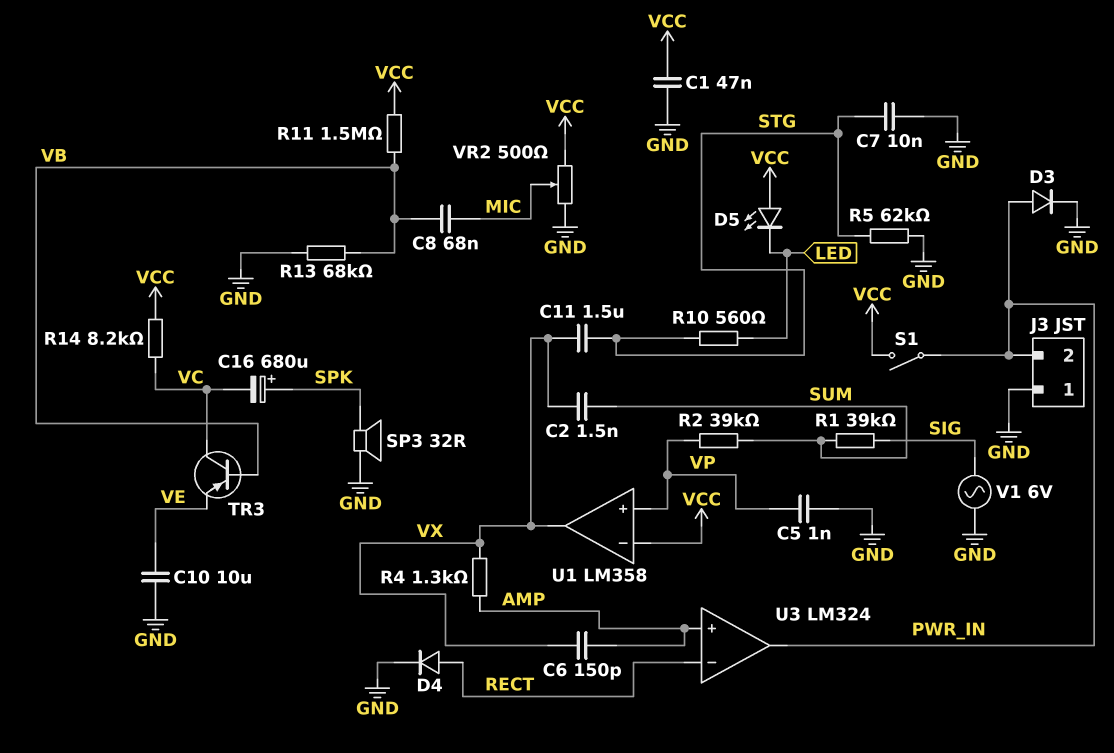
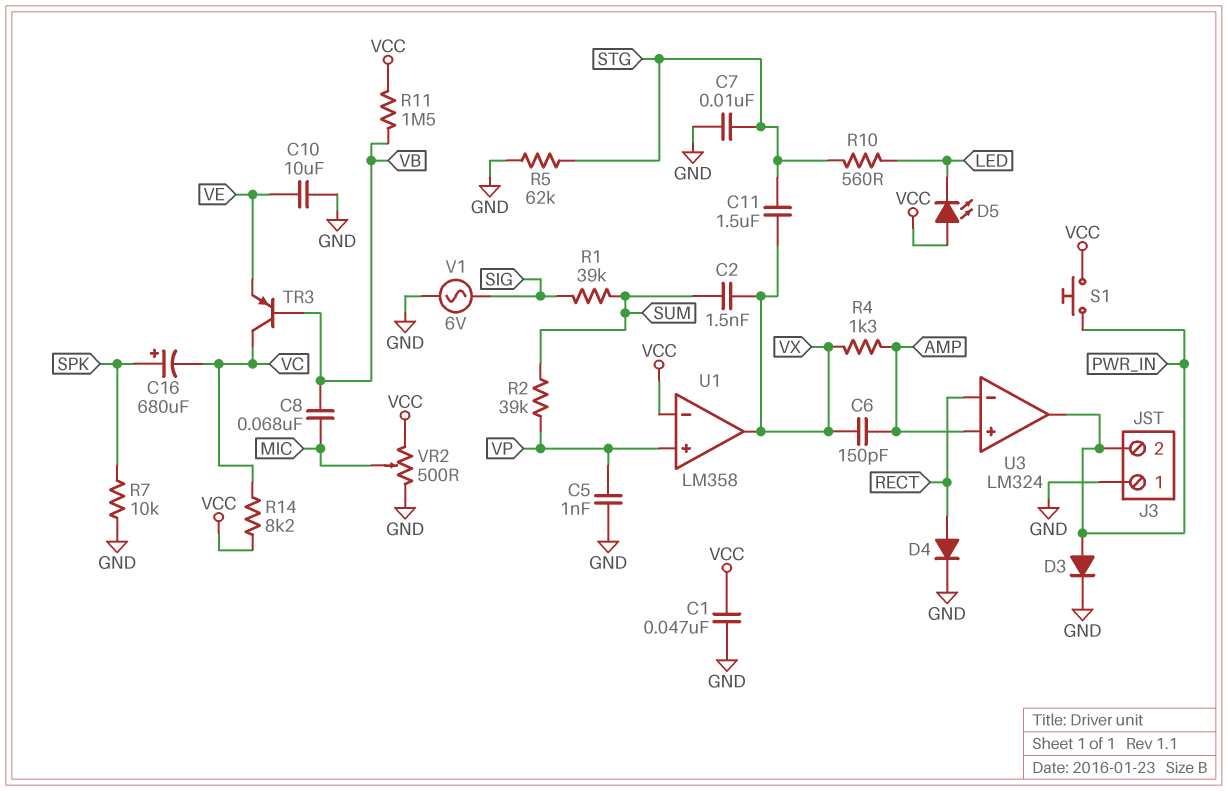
R7: none -> 10k (GND, SPK)
R13: 68k (GND, VB) -> none
S1: switch (PWR_IN, VCC) -> button (PWR_IN, VCC)
SP3: speaker 32R (GND, SPK) -> none

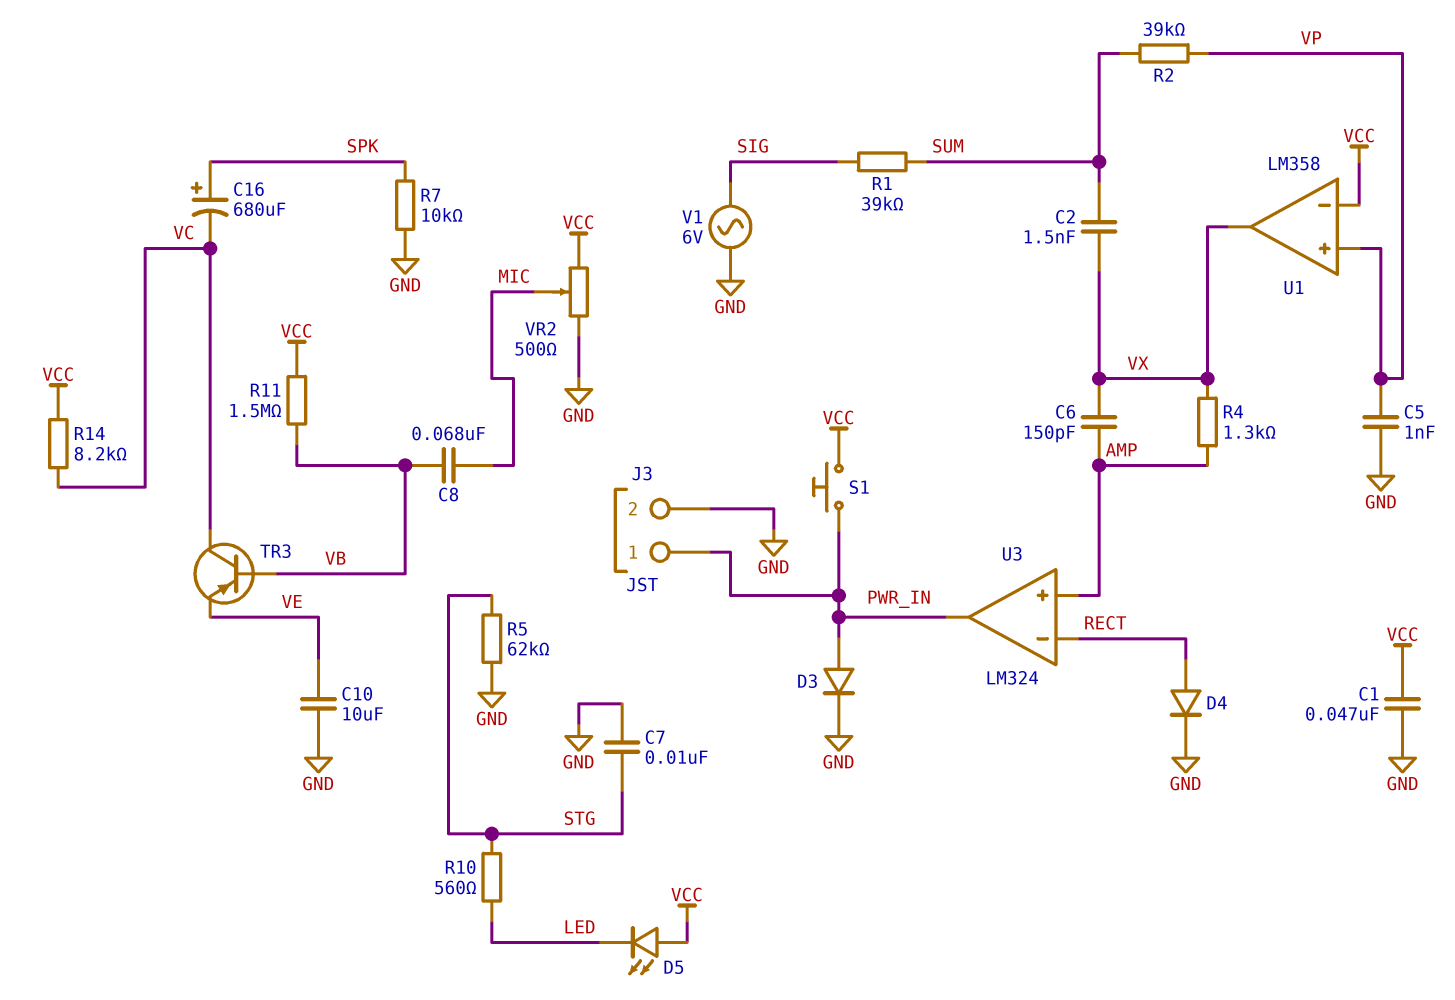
C11: 1.5uF (STG, VX) -> none
J3 pin 1: GND -> PWR_IN
J3 pin 2: PWR_IN -> GND

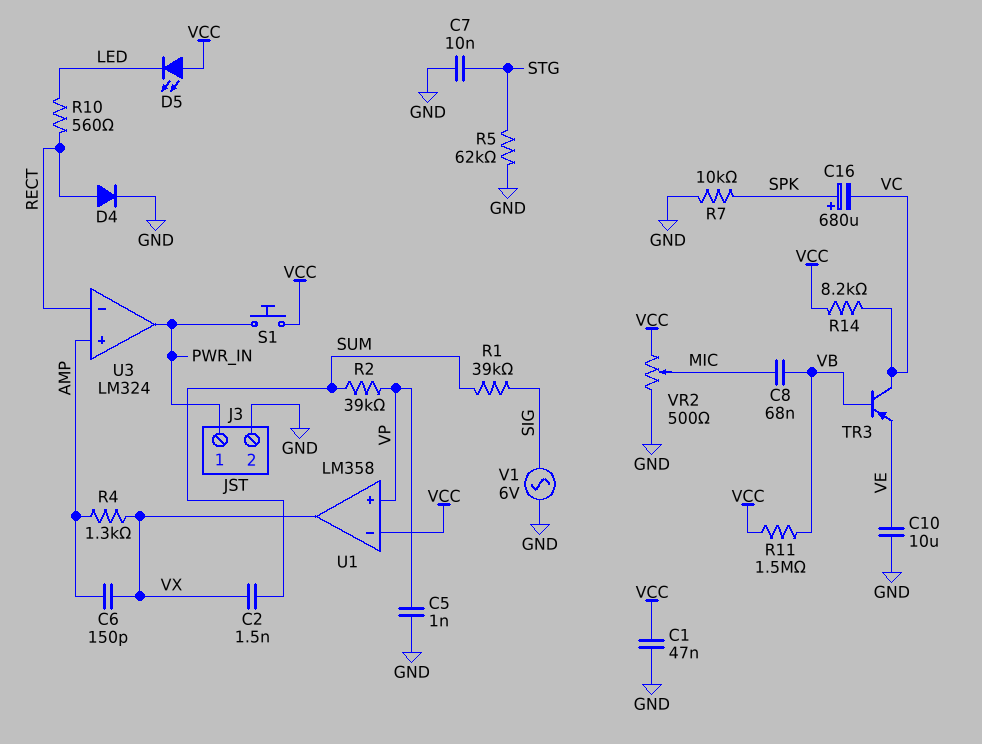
D3: diode (A PWR_IN, K GND) -> none
R10: 560 (LED, STG) -> 560 (LED, RECT)

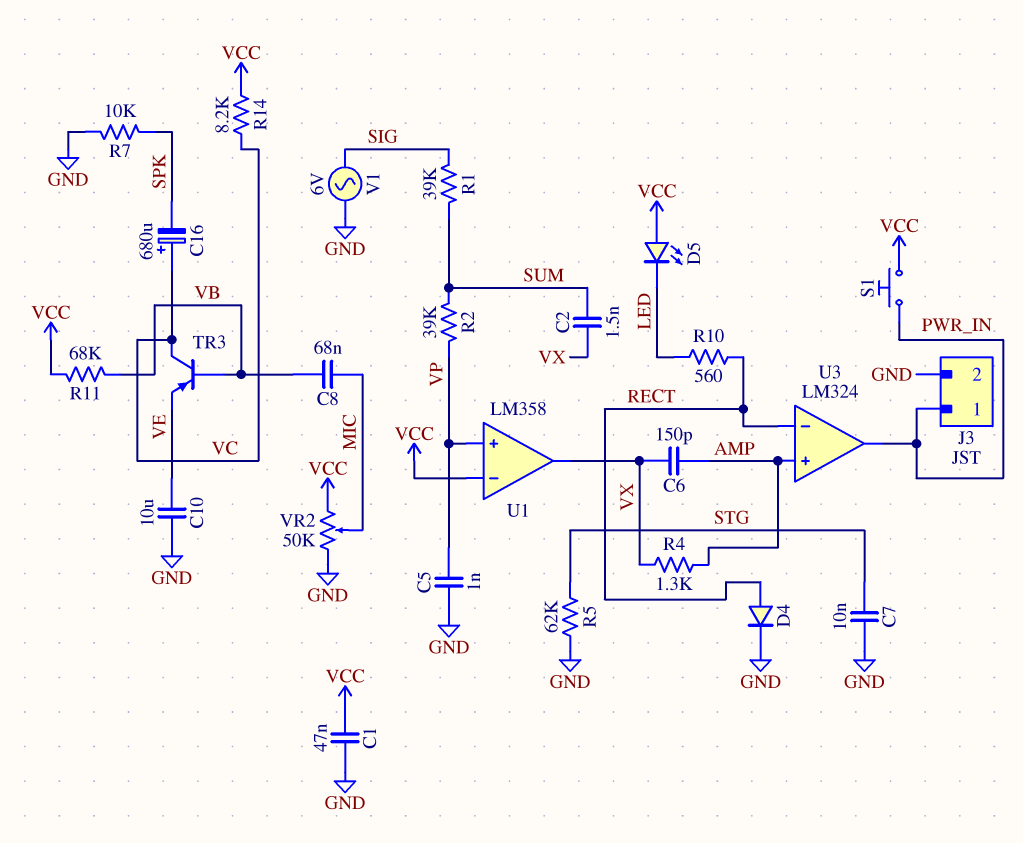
C16: 680uF (plus SPK, minus VC) -> 680uF (plus VC, minus SPK)
R11: 1.5M (VB, VCC) -> 68k (VB, VCC)
VR2: 500 (GND, VCC, wiper MIC) -> 50k (GND, VCC, wiper MIC)

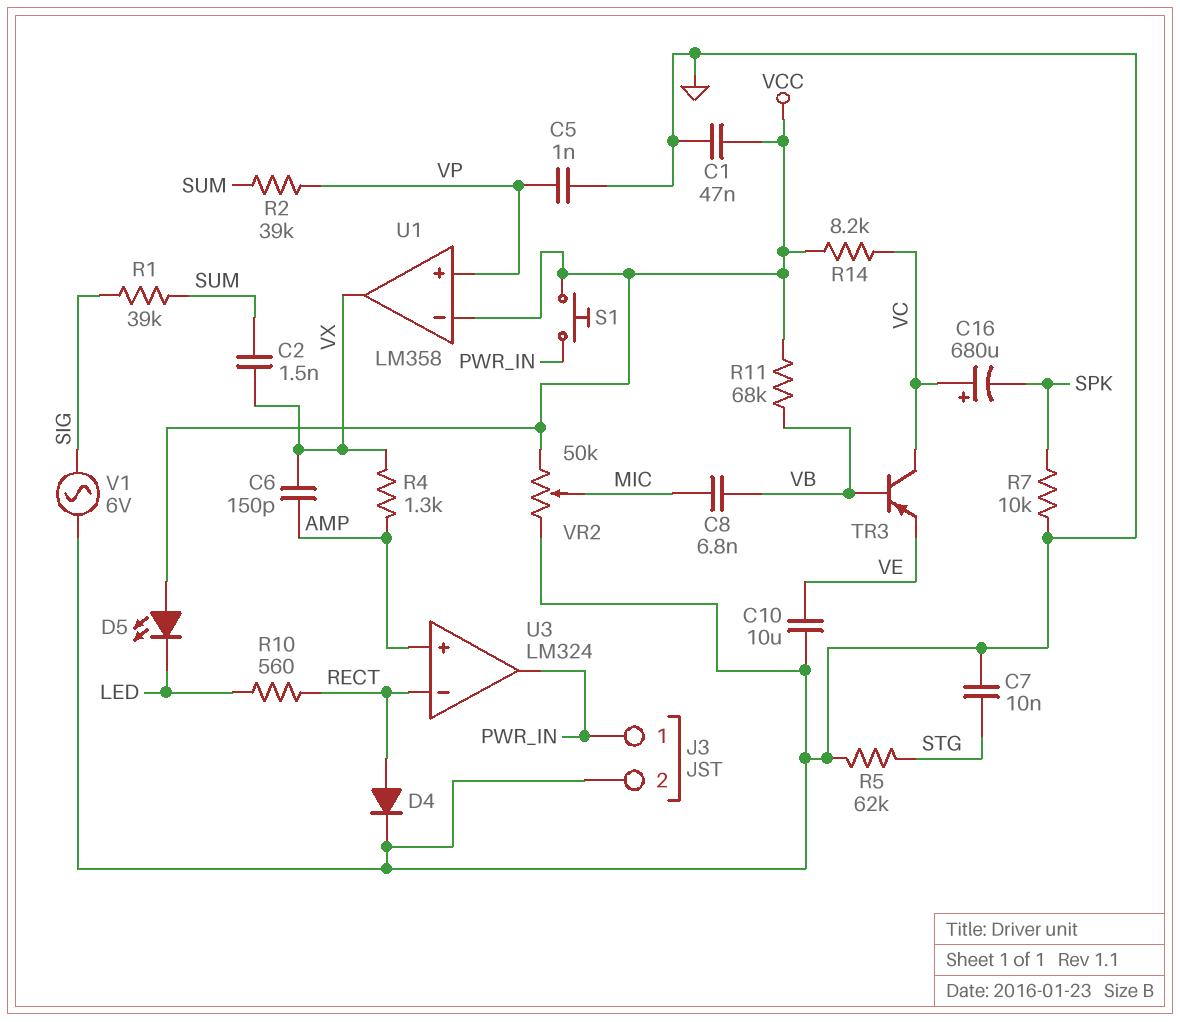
C8: 68nF (MIC, VB) -> 6.8nF (MIC, VB)

